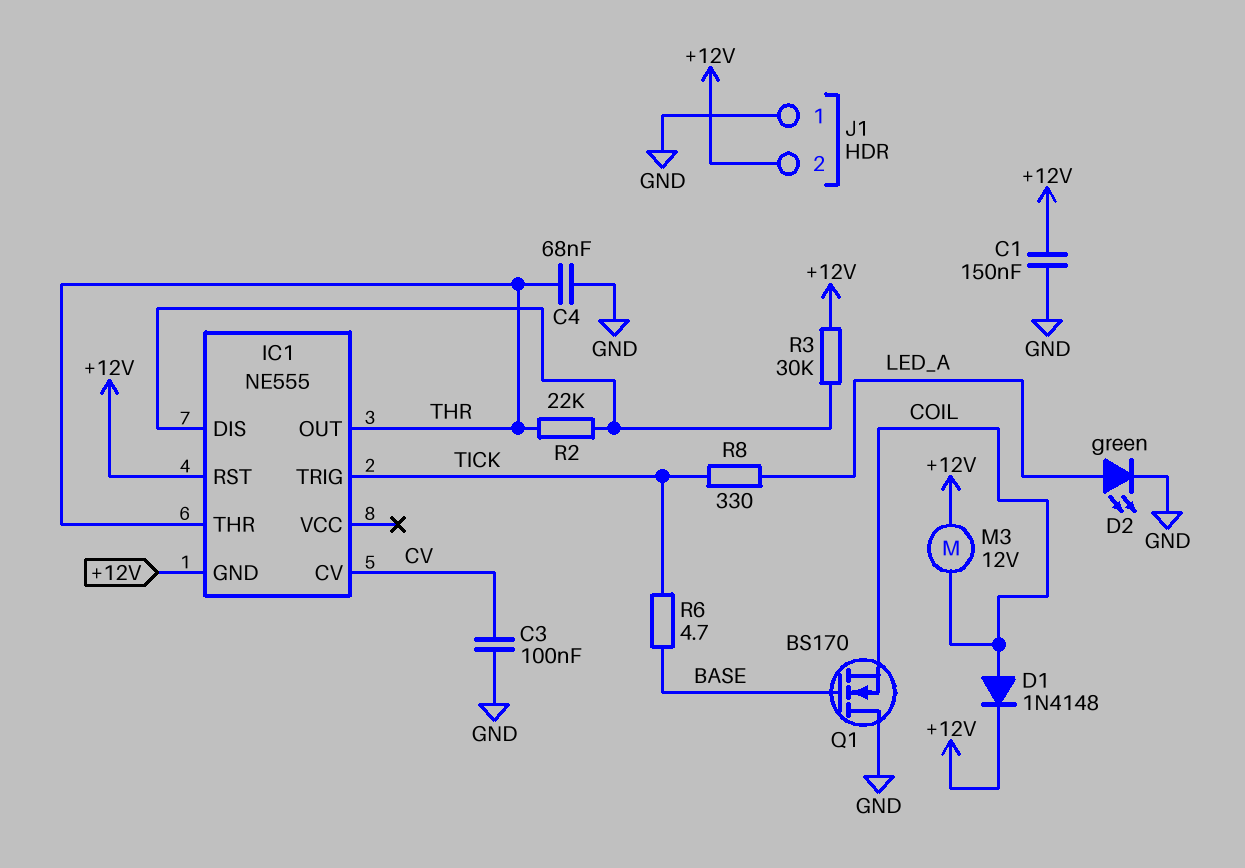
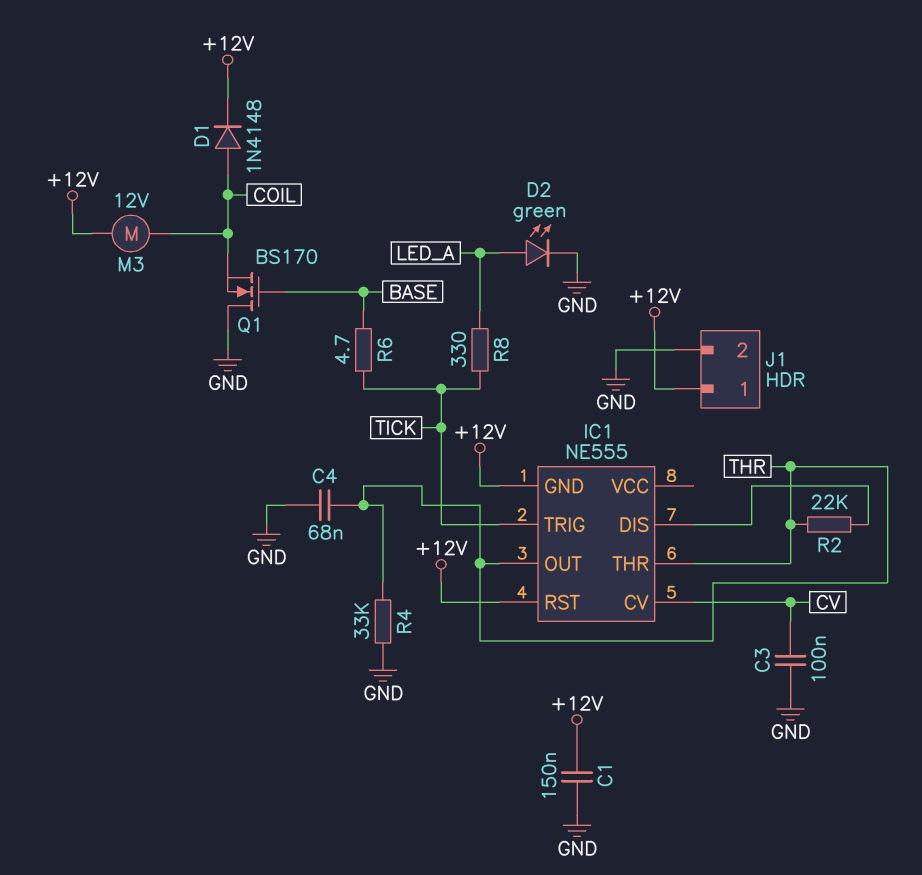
J1 pin 1: GND -> +12V
J1 pin 2: +12V -> GND
R3: 30k (+12V, IC1/DIS) -> none
R4: none -> 33k (GND, THR)

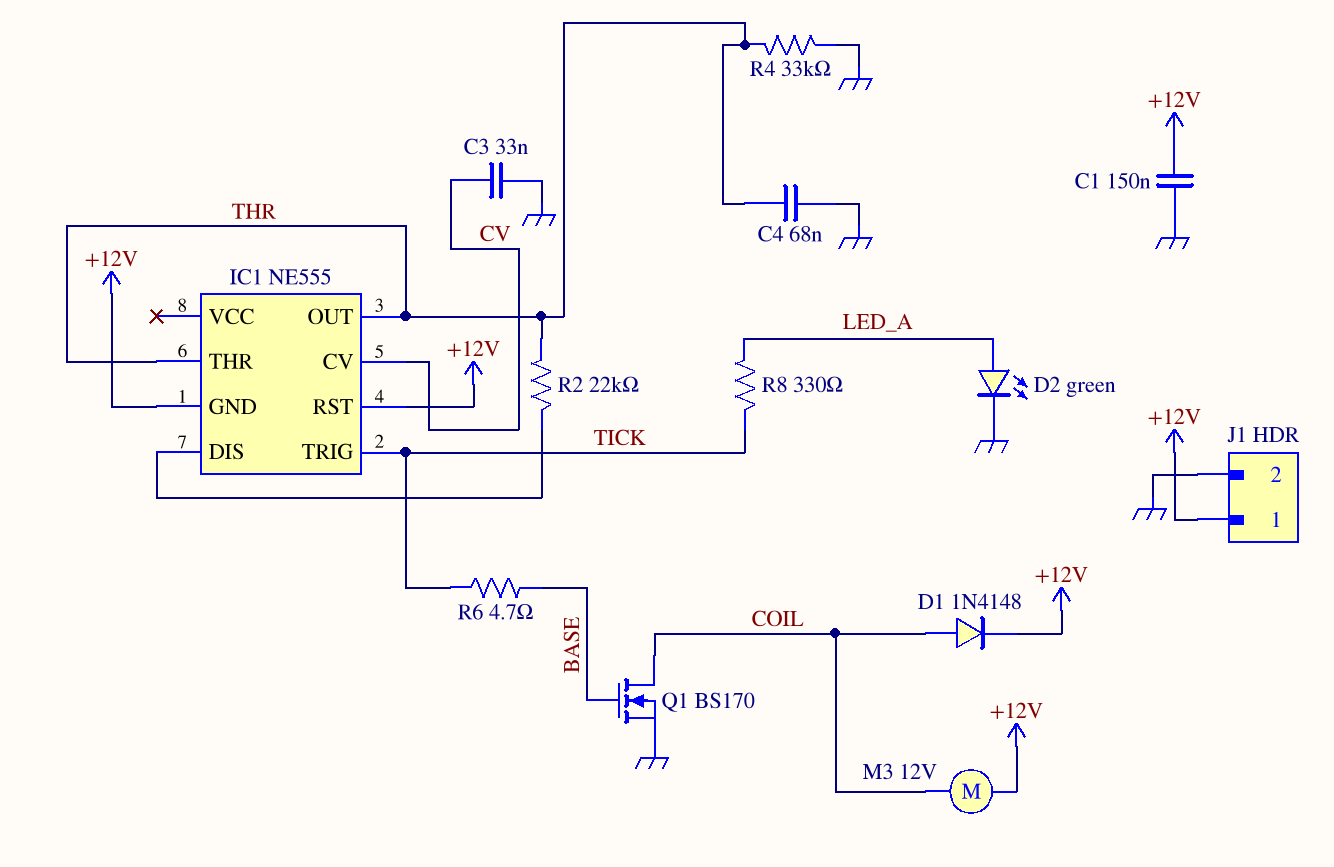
C3: 100nF (CV, GND) -> 33nF (CV, GND)
Q1: NMOS BS170 (G BASE, D GND, S COIL) -> NMOS BS170 (G BASE, D COIL, S GND)

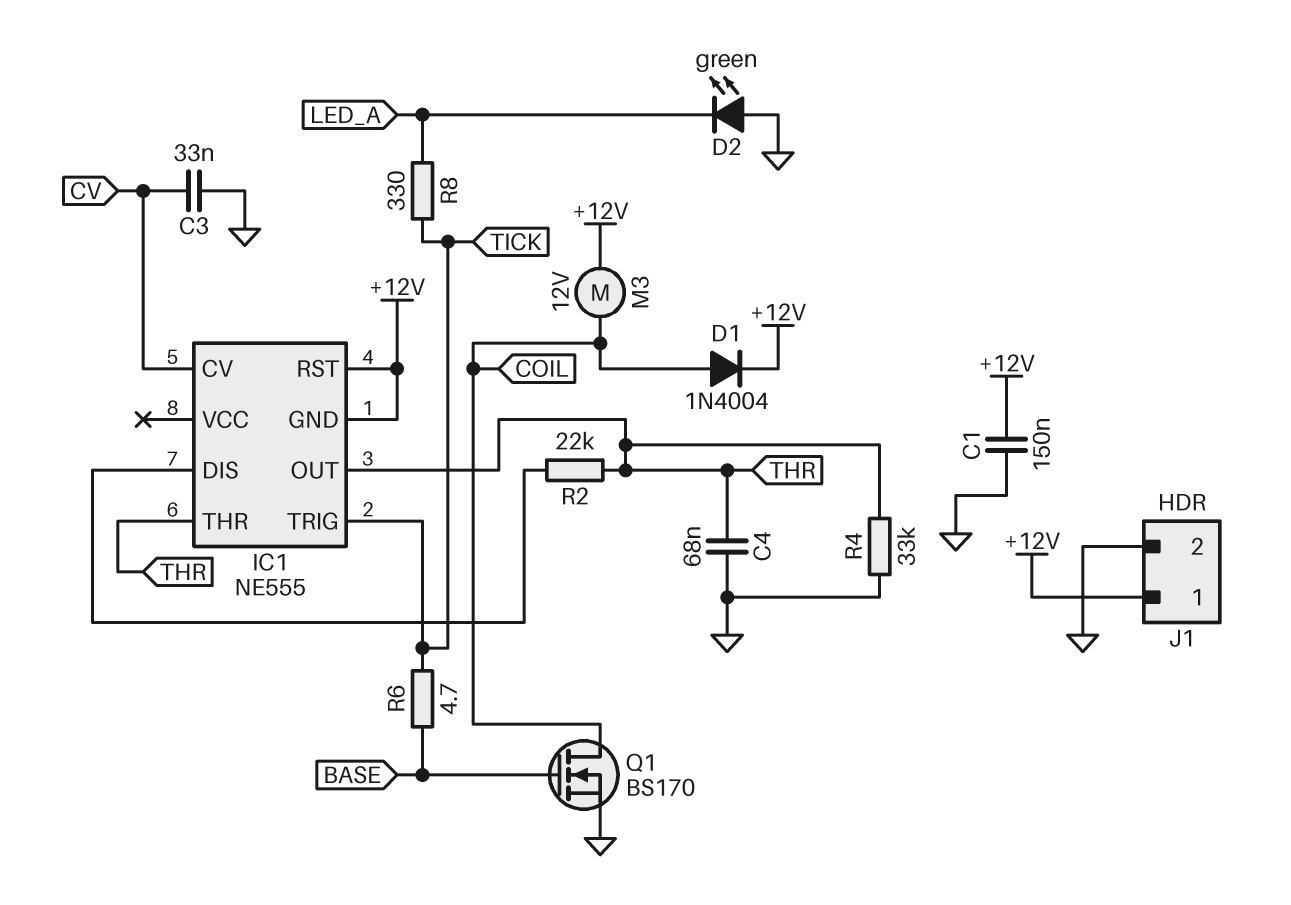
D1: diode 1N4148 (A COIL, K +12V) -> diode 1N4004 (A COIL, K +12V)
D2: LED green (A LED_A, K GND) -> LED green (A GND, K LED_A)

